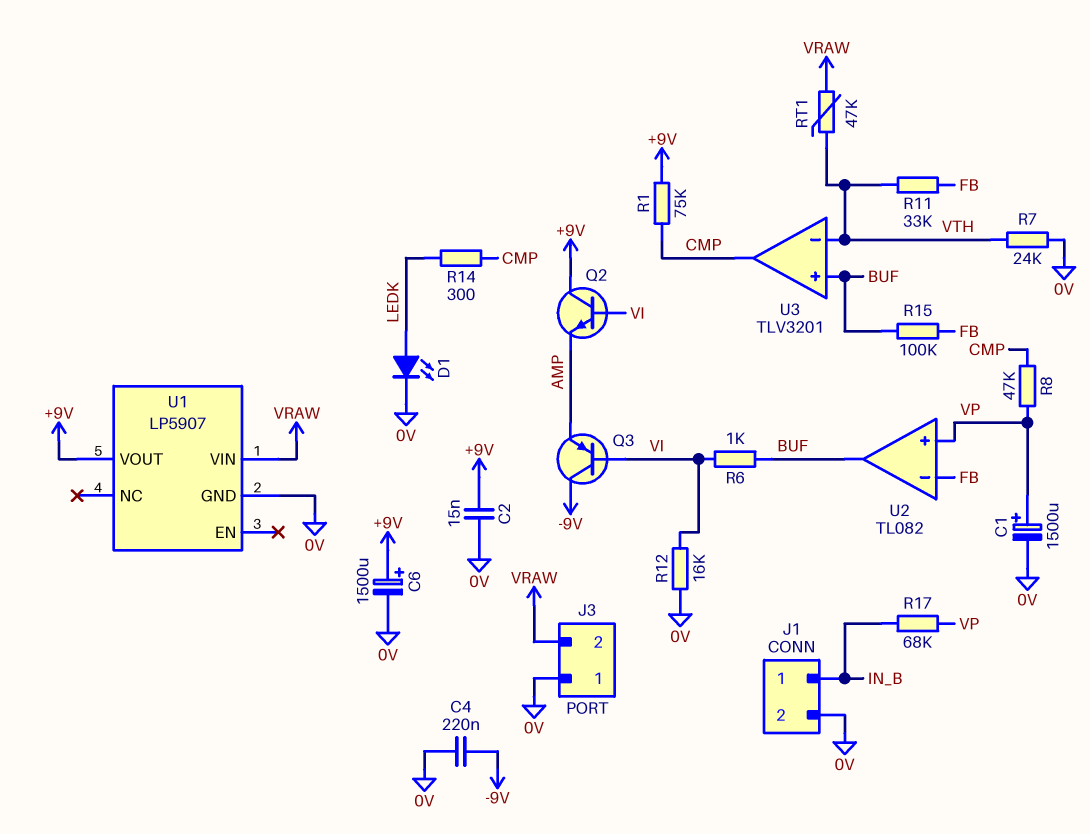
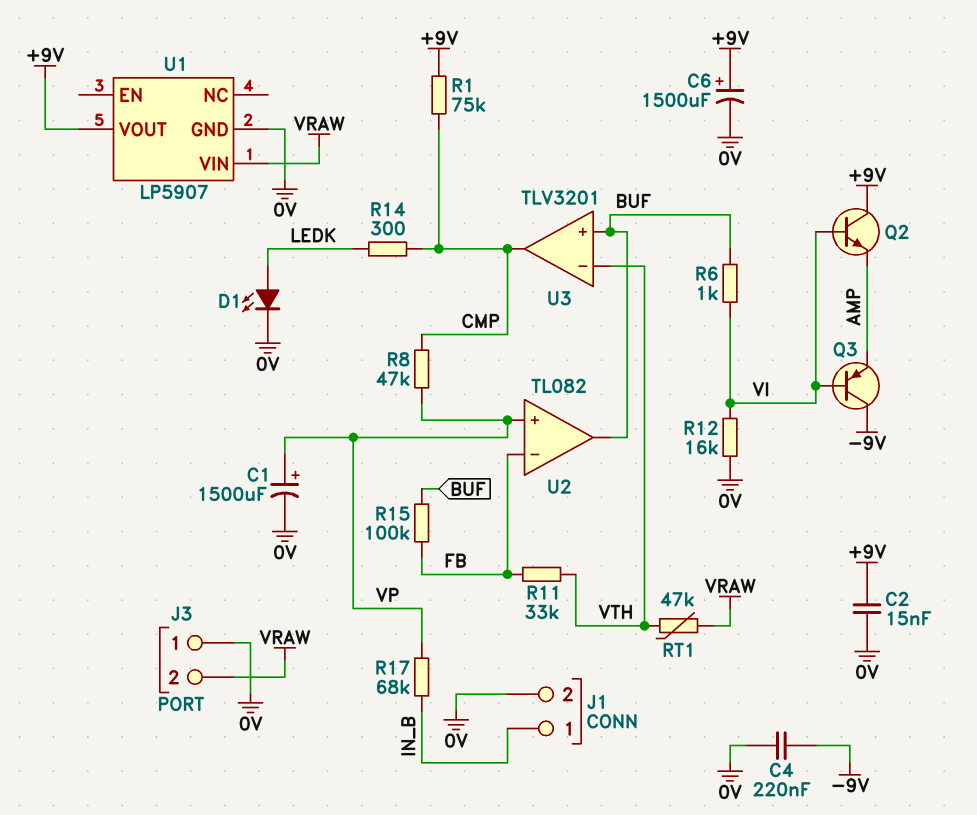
R7: 24k (0V, VTH) -> none

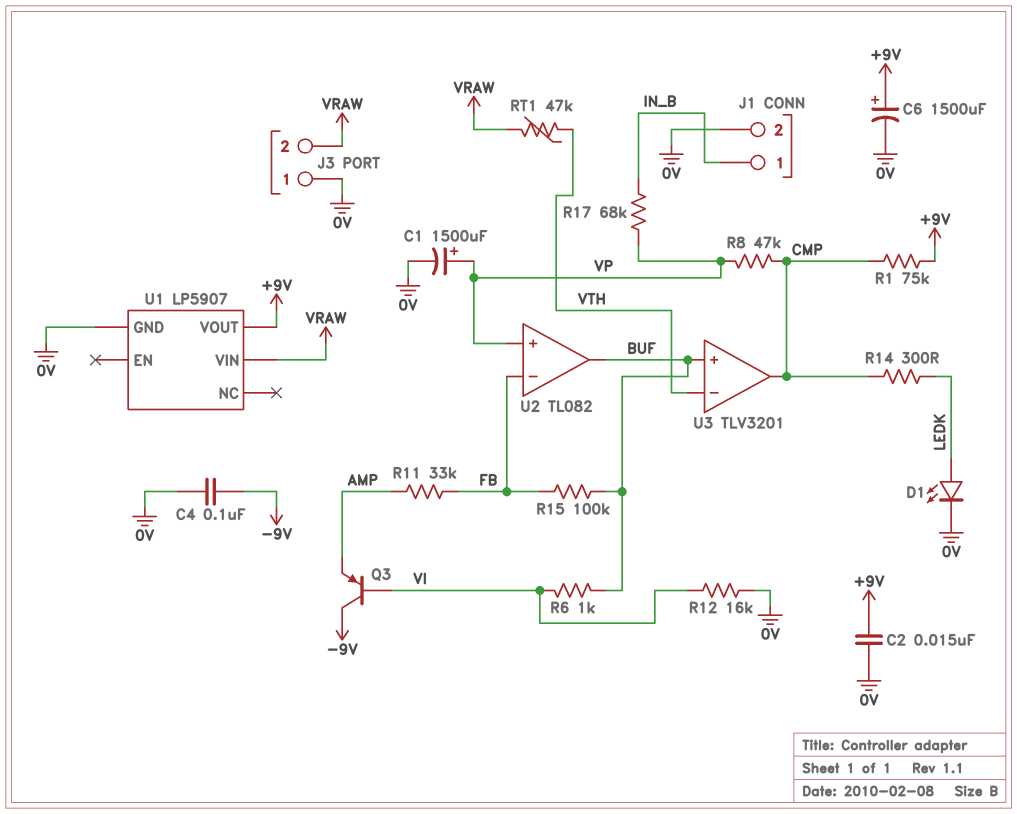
C4: 220nF (-9V, 0V) -> 100nF (-9V, 0V)
Q2: NPN (B VI, C +9V, E AMP) -> none
R11: 33k (FB, VTH) -> 33k (AMP, FB)

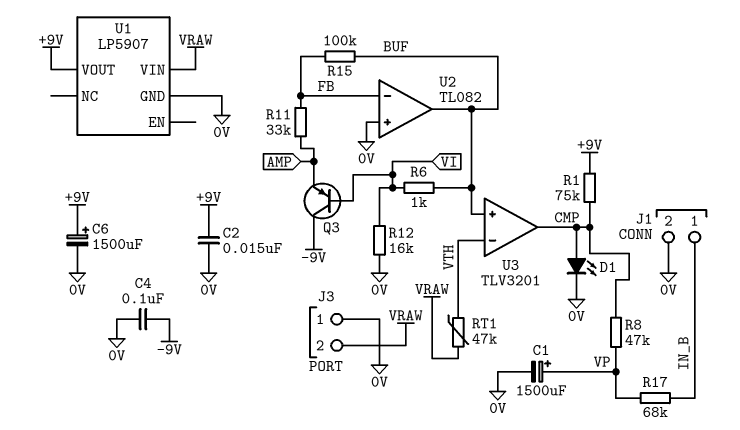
D1: LED (A LEDK, K 0V) -> LED (A CMP, K 0V)
R14: 300 (CMP, LEDK) -> none
U2 pin in+: VP -> 0V

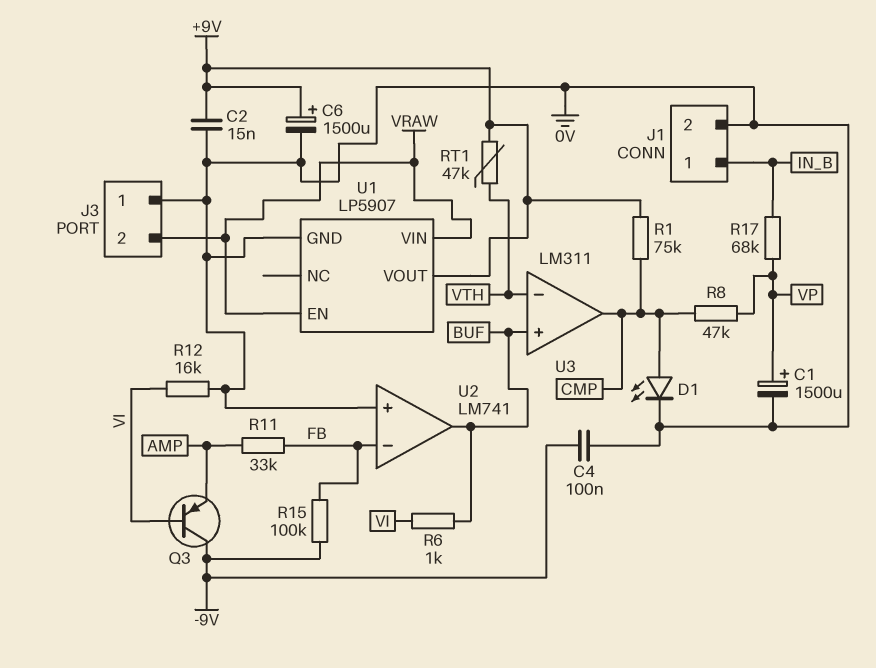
R15: 100k (BUF, FB) -> 100k (-9V, FB)
RT1: 47k (VRAW, VTH) -> 47k (+9V, VTH)
U1 pin EN: none -> VRAW
U2: TL082 -> LM741
U3: TLV3201 -> LM311

